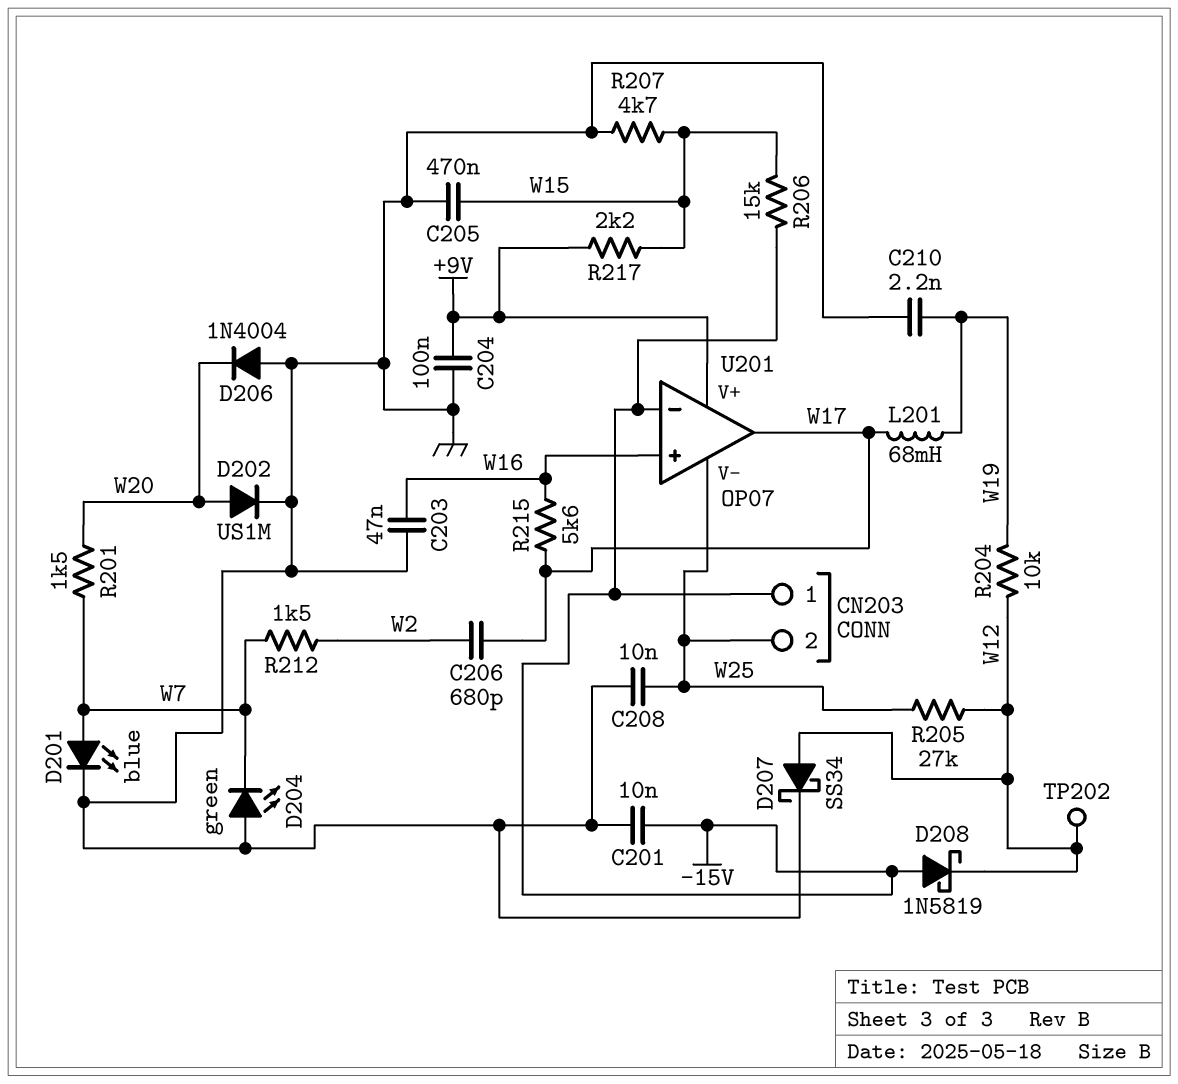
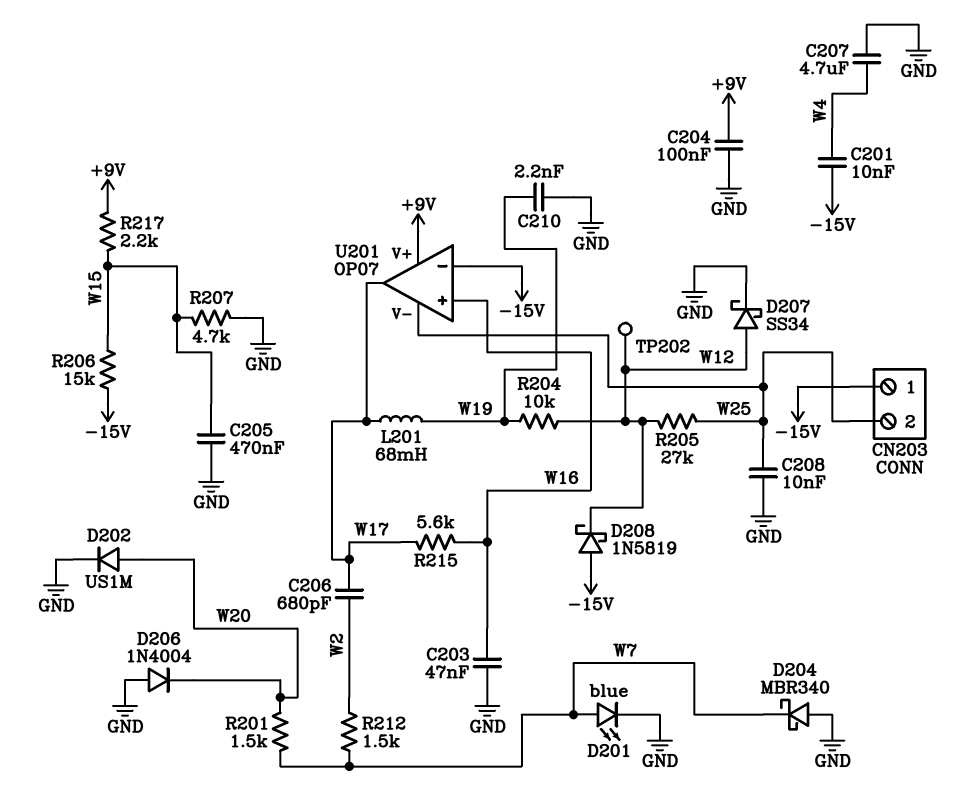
C201: 10nF (-15V, GND) -> 10nF (-15V, W4)
C207: none -> 4.7uF (GND, W4)
D204: LED green (A GND, K W7) -> schottky MBR340 (A GND, K W7)

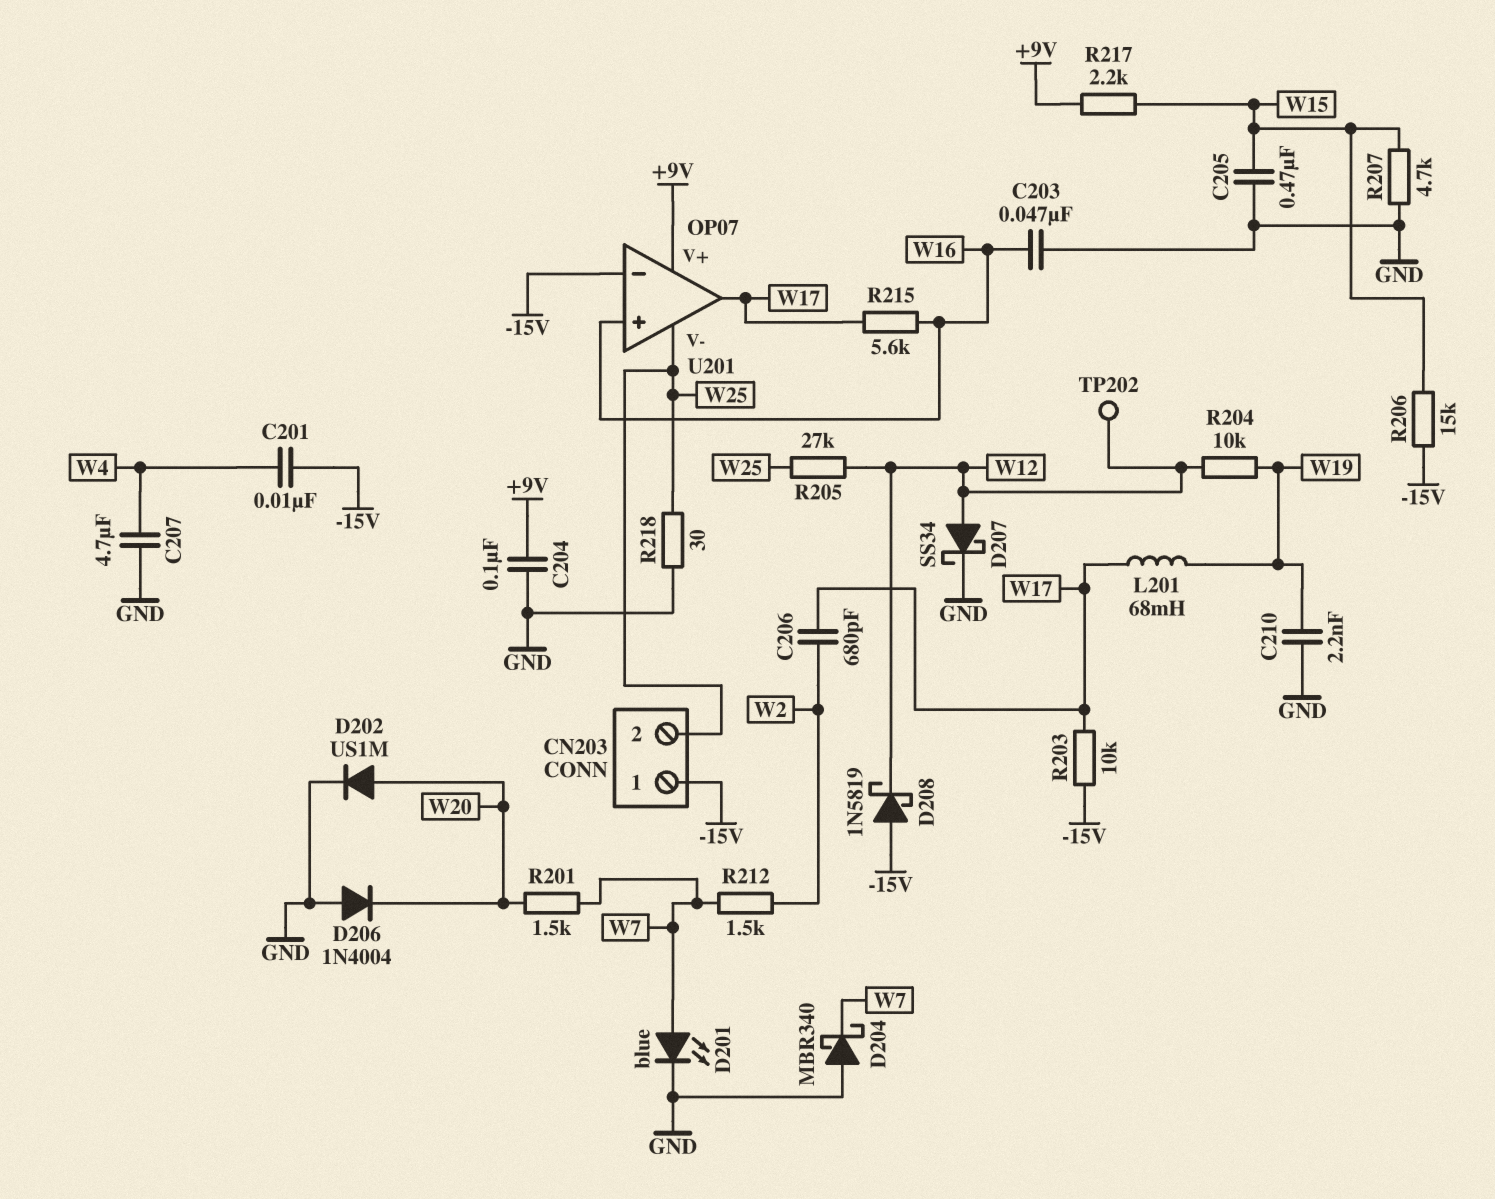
C208: 10nF (GND, W25) -> none
R203: none -> 10k (-15V, W17)
R218: none -> 30 (GND, W25)

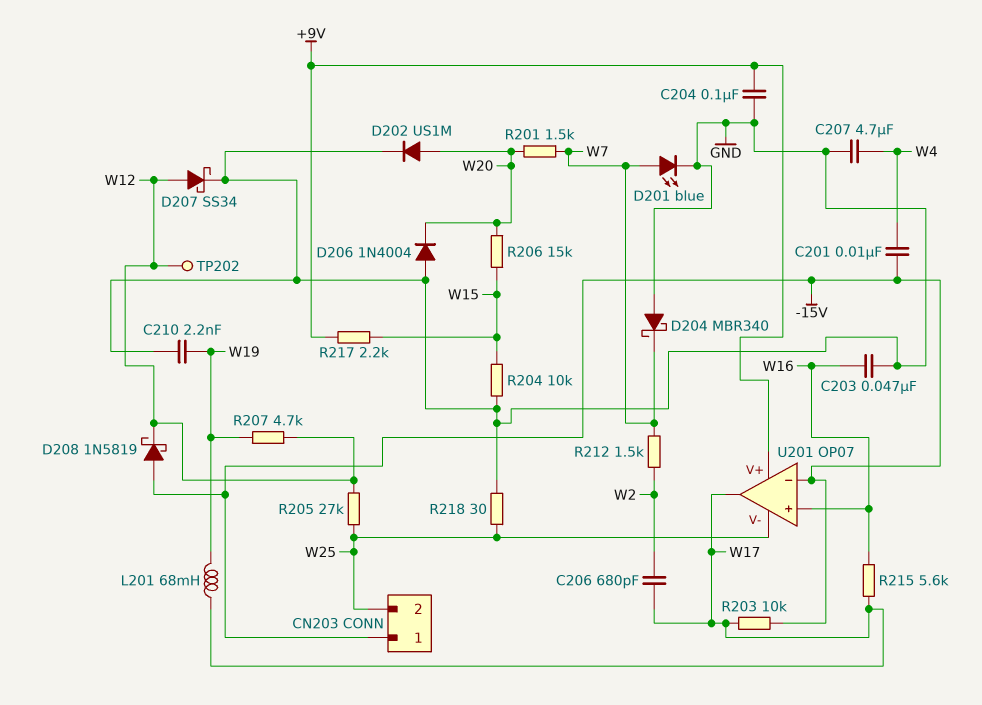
C205: 470nF (GND, W15) -> none
R204: 10k (W12, W19) -> 10k (GND, W15)
R206: 15k (-15V, W15) -> 15k (W15, W20)
R207: 4.7k (GND, W15) -> 4.7k (W12, W19)

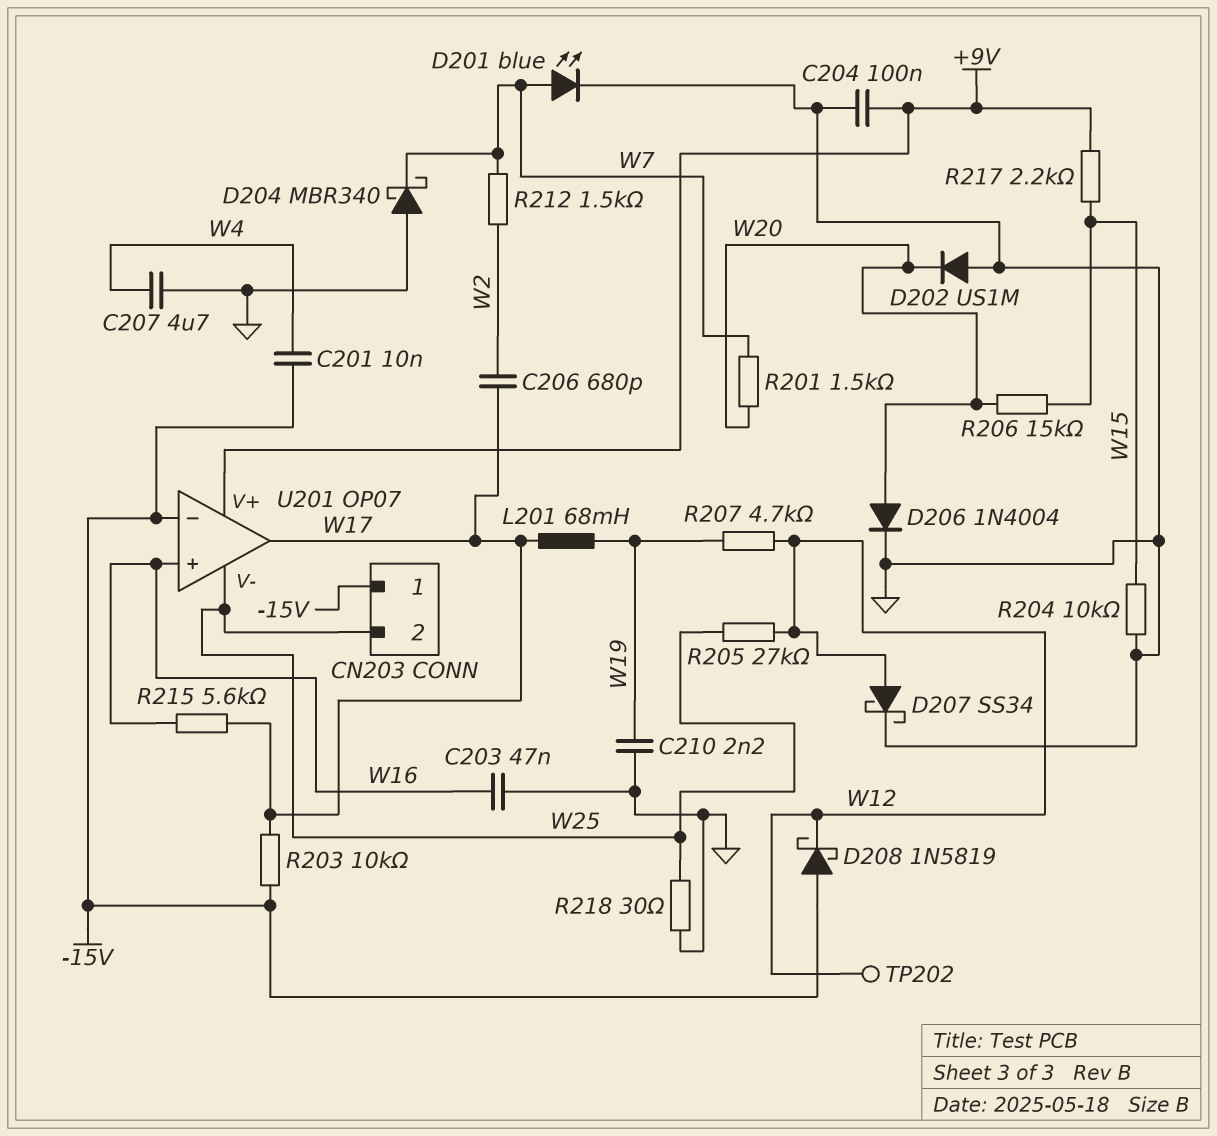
D202: diode US1M (A W20, K GND) -> diode US1M (A GND, K W20)
D206: diode 1N4004 (A GND, K W20) -> diode 1N4004 (A W20, K GND)

